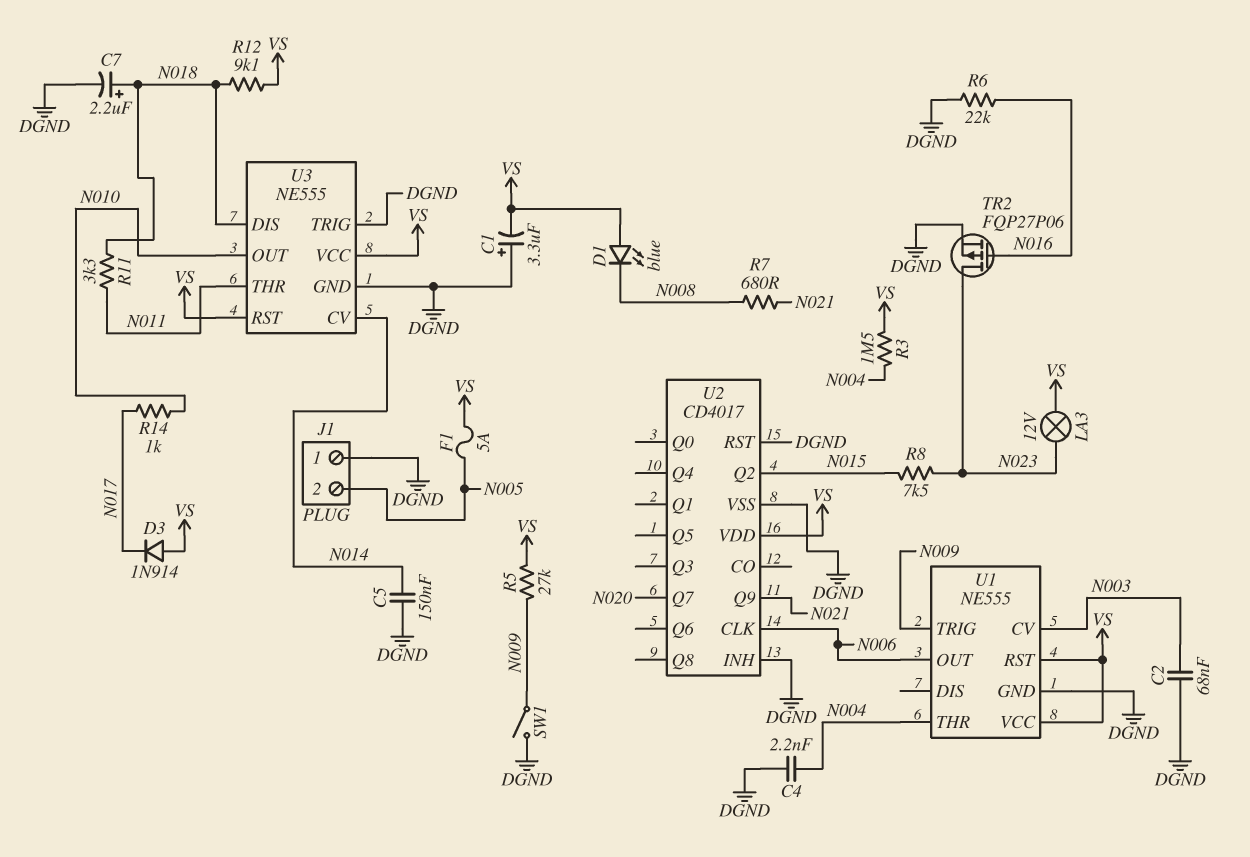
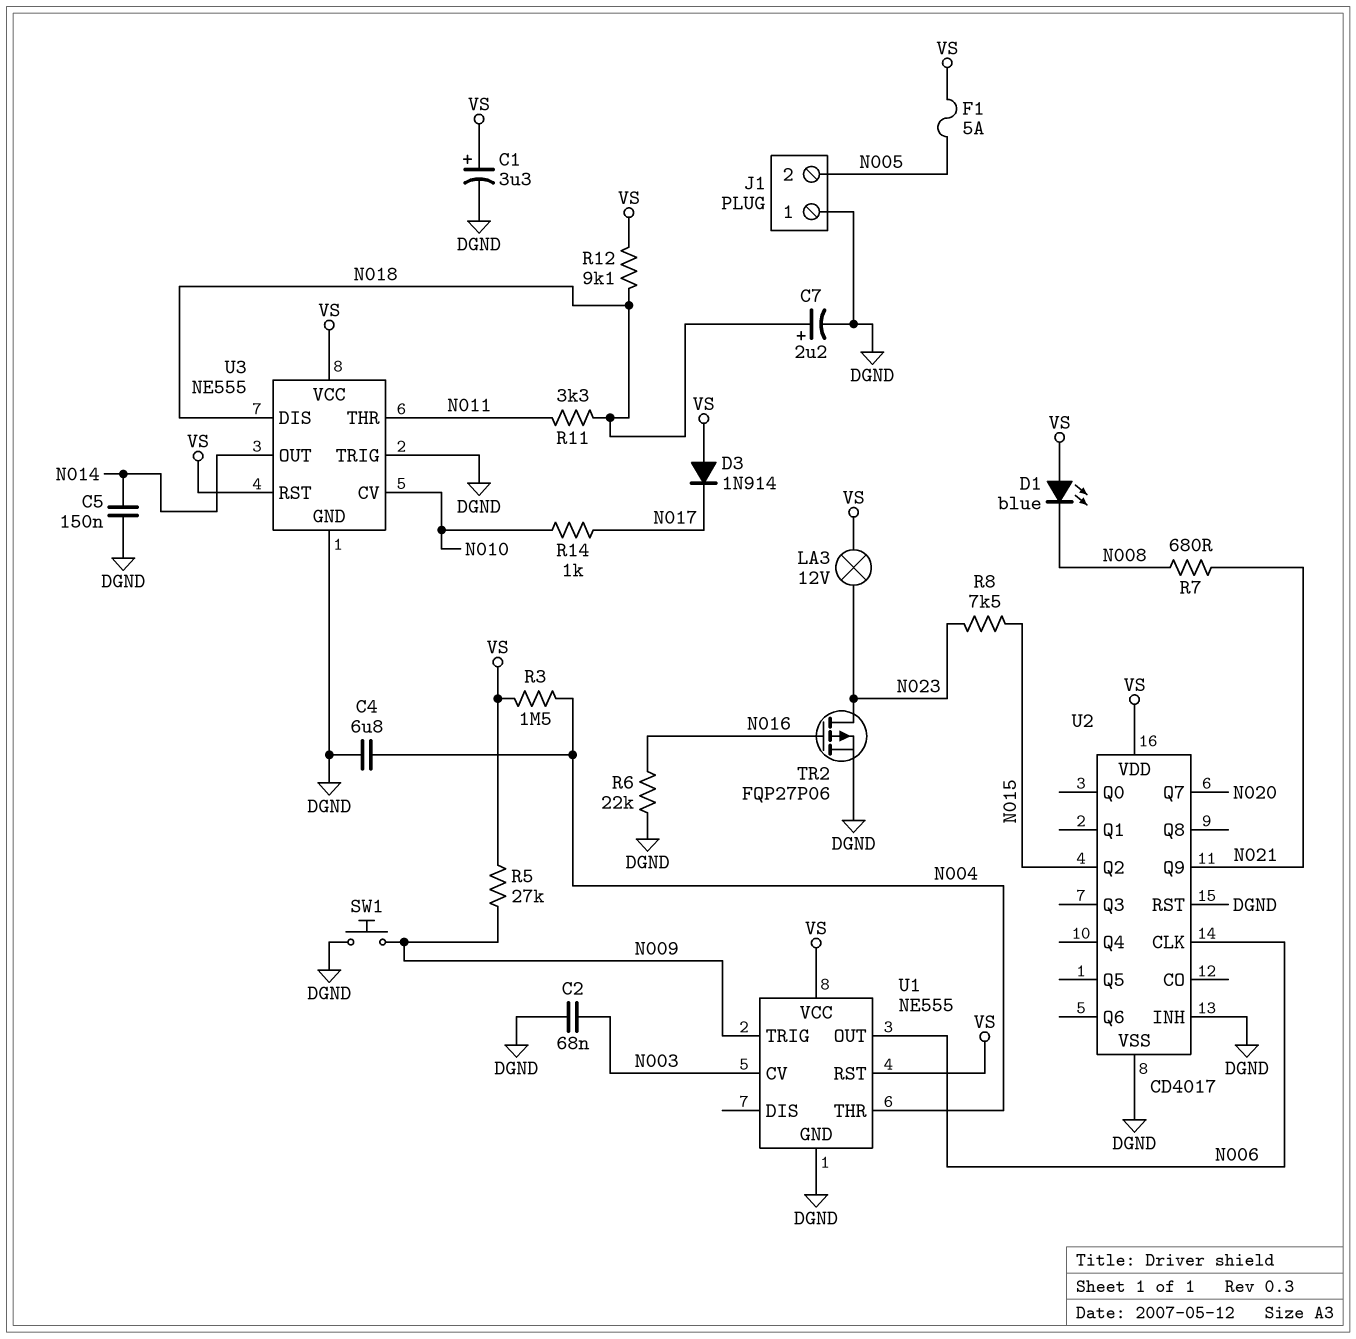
C1: 3.3uF (plus DGND, minus VS) -> 3.3uF (plus VS, minus DGND)
C4: 2.2nF (DGND, N004) -> 6.8uF (DGND, N004)
SW1: switch (DGND, N009) -> button (DGND, N009)
U3 pin CV: N014 -> N010
U3 pin OUT: N010 -> N014

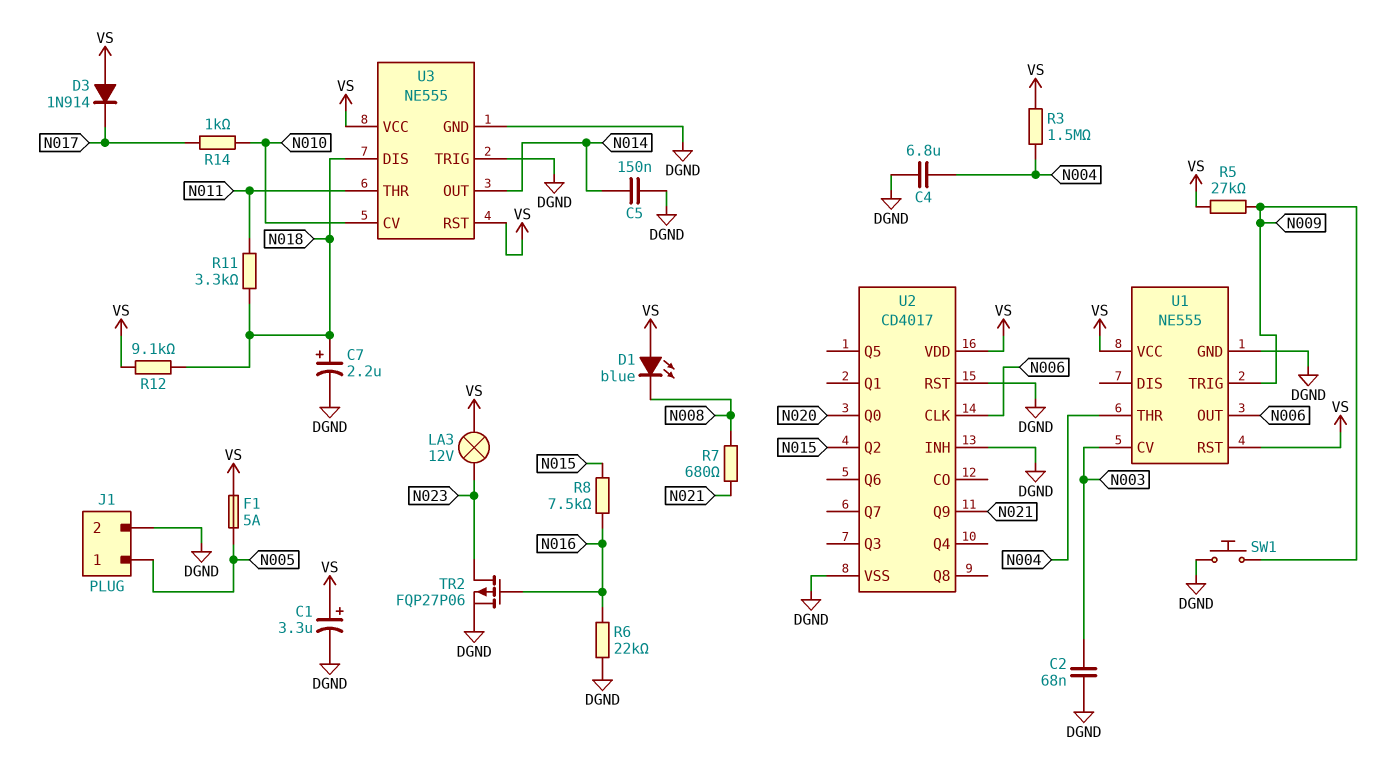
J1 pin 1: DGND -> N005
J1 pin 2: N005 -> DGND
R8: 7.5k (N015, N023) -> 7.5k (N015, N016)
U2 pin Q0: none -> N020
U2 pin Q7: N020 -> none

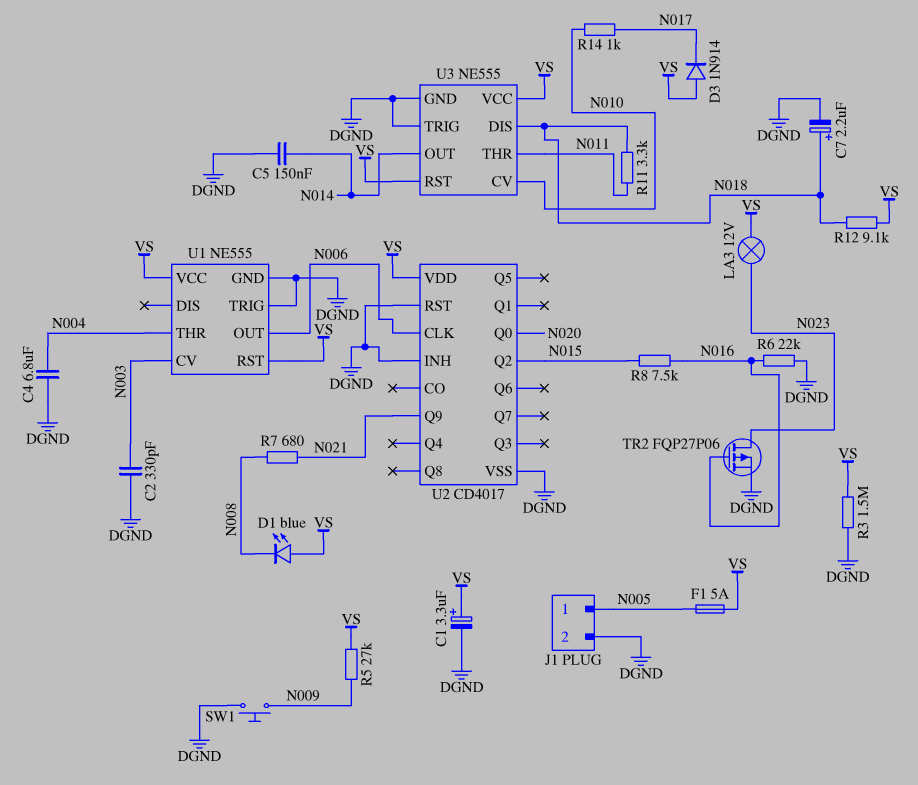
C2: 68nF (DGND, N003) -> 330pF (DGND, N003)
R3: 1.5M (N004, VS) -> 1.5M (DGND, VS)
U1 pin TRIG: N009 -> DGND

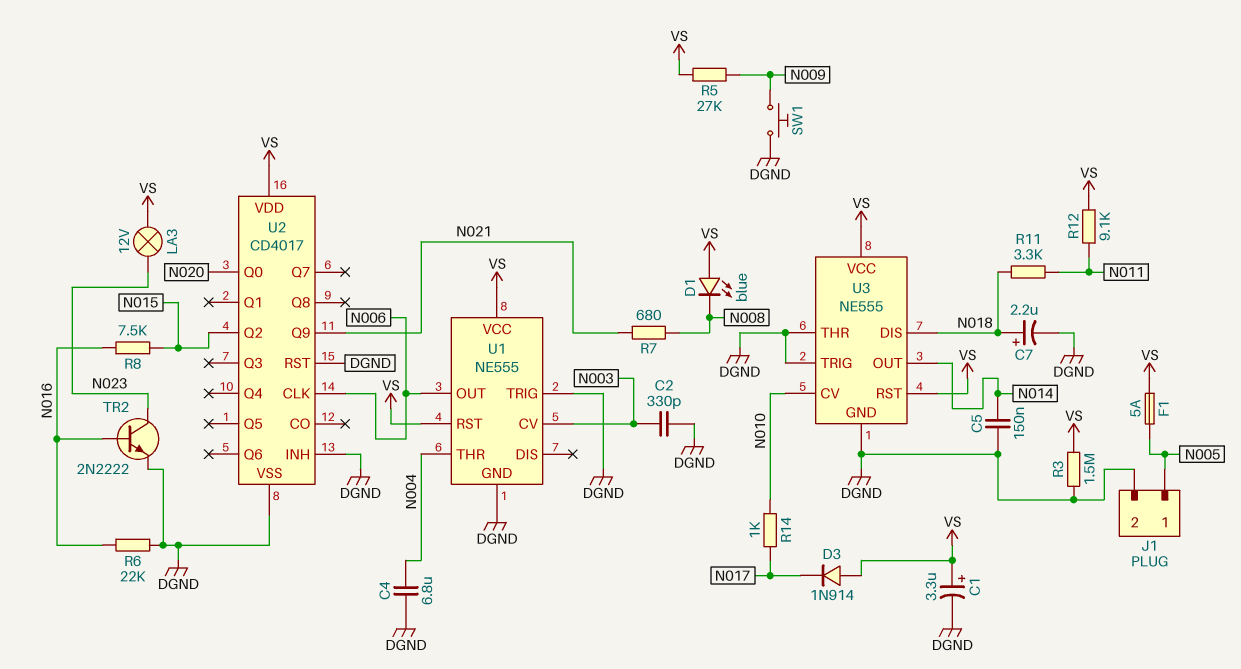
R12: 9.1k (N018, VS) -> 9.1k (N011, VS)
TR2: PMOS FQP27P06 (G N016, D N023, S DGND) -> NPN 2N2222 (B N016, C N023, E DGND)
U3 pin THR: N011 -> DGND

